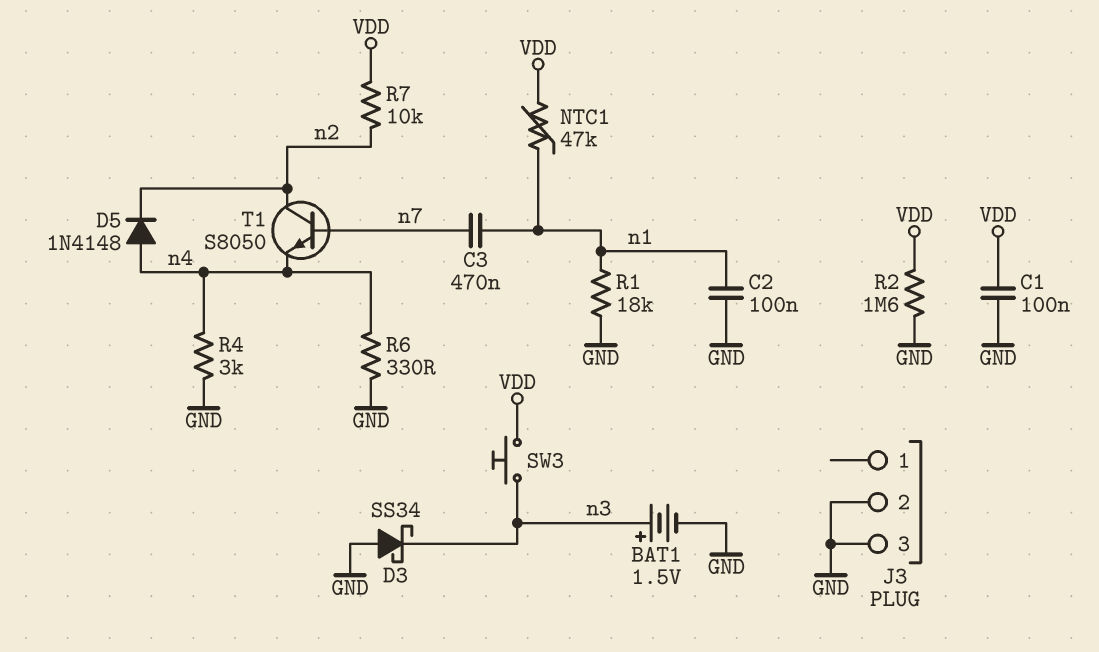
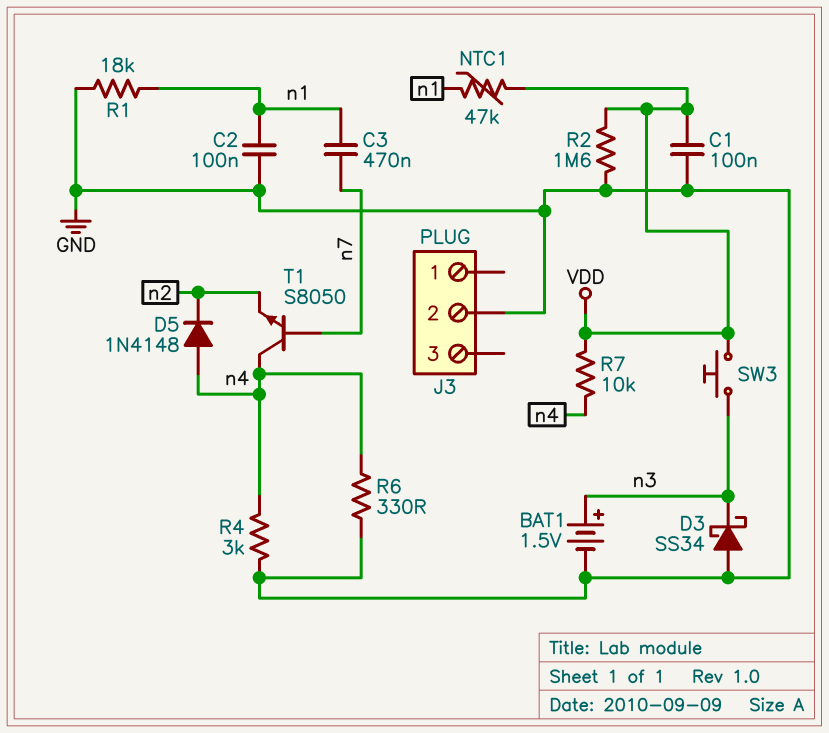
J3 pin 3: GND -> none
R7: 10k (VDD, n2) -> 10k (VDD, n4)
T1: NPN S8050 (B n7, C n2, E n4) -> NPN S8050 (B n7, C n4, E n2)

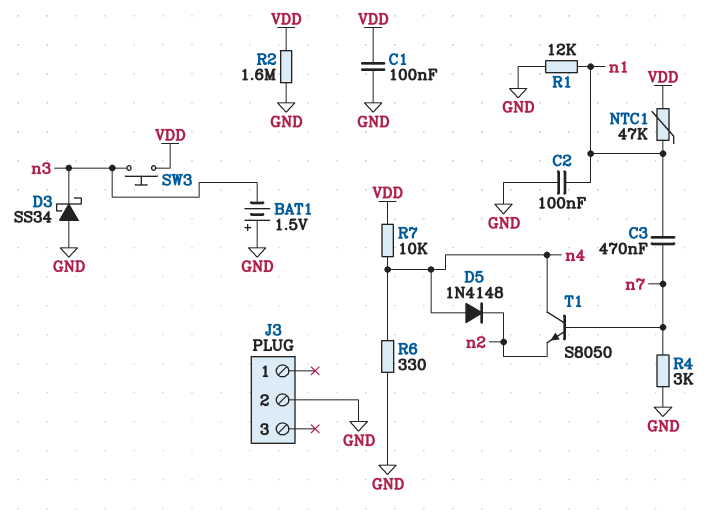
BAT1: 1.5V (plus n3, minus GND) -> 1.5V (plus GND, minus n3)
R1: 18k (GND, n1) -> 12k (GND, n1)
R4: 3k (GND, n4) -> 3k (GND, n7)

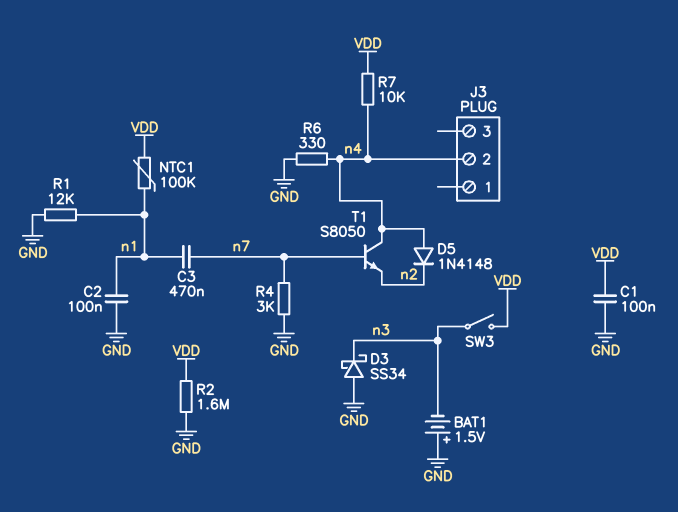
J3 pin 2: GND -> n4
NTC1: 47k (VDD, n1) -> 100k (VDD, n1)
SW3: button (VDD, n3) -> switch (VDD, n3)

